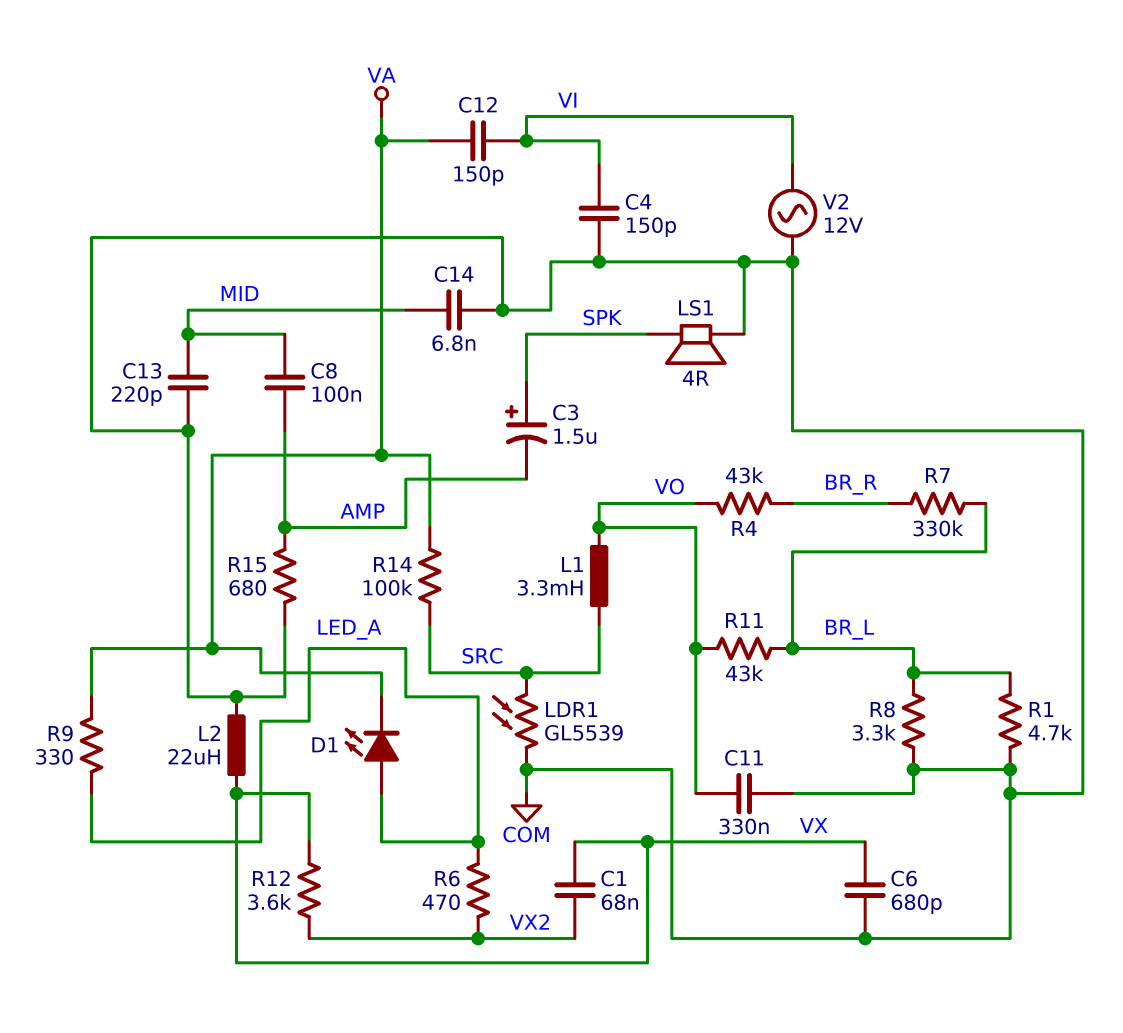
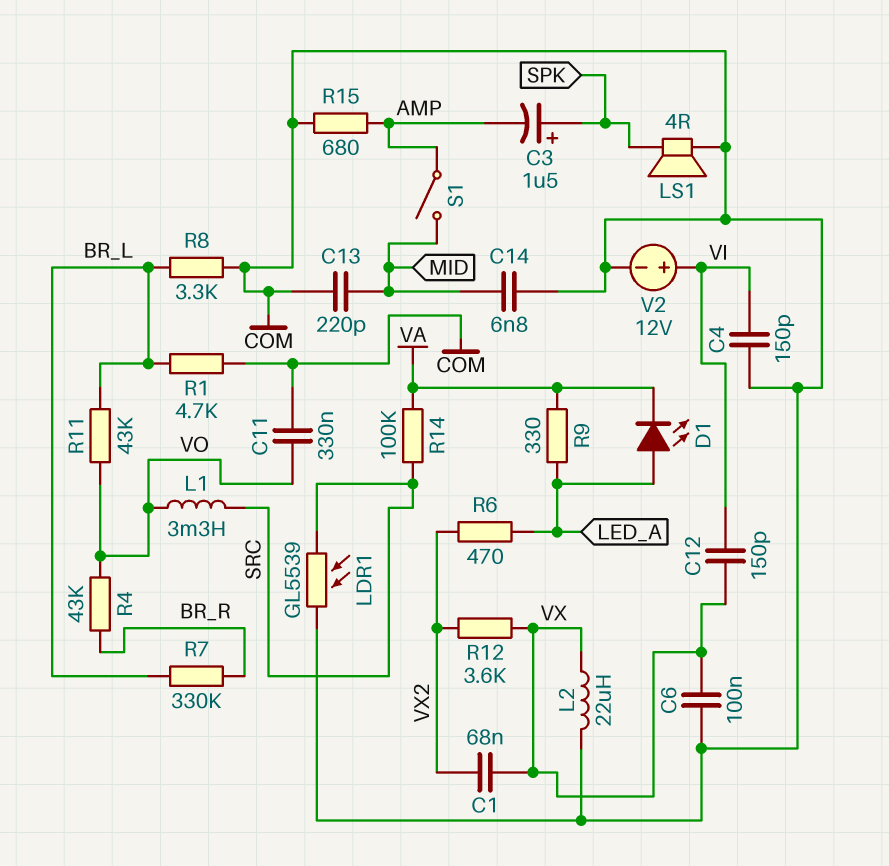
C6: 680pF (COM, VX) -> 100nF (COM, VX)
C8: 100nF (AMP, MID) -> none
C12: 150pF (VA, VI) -> 150pF (VI, VX)
S1: none -> switch (AMP, MID)
V2: AC 12V (COM, VI) -> 12V (plus VI, minus COM)

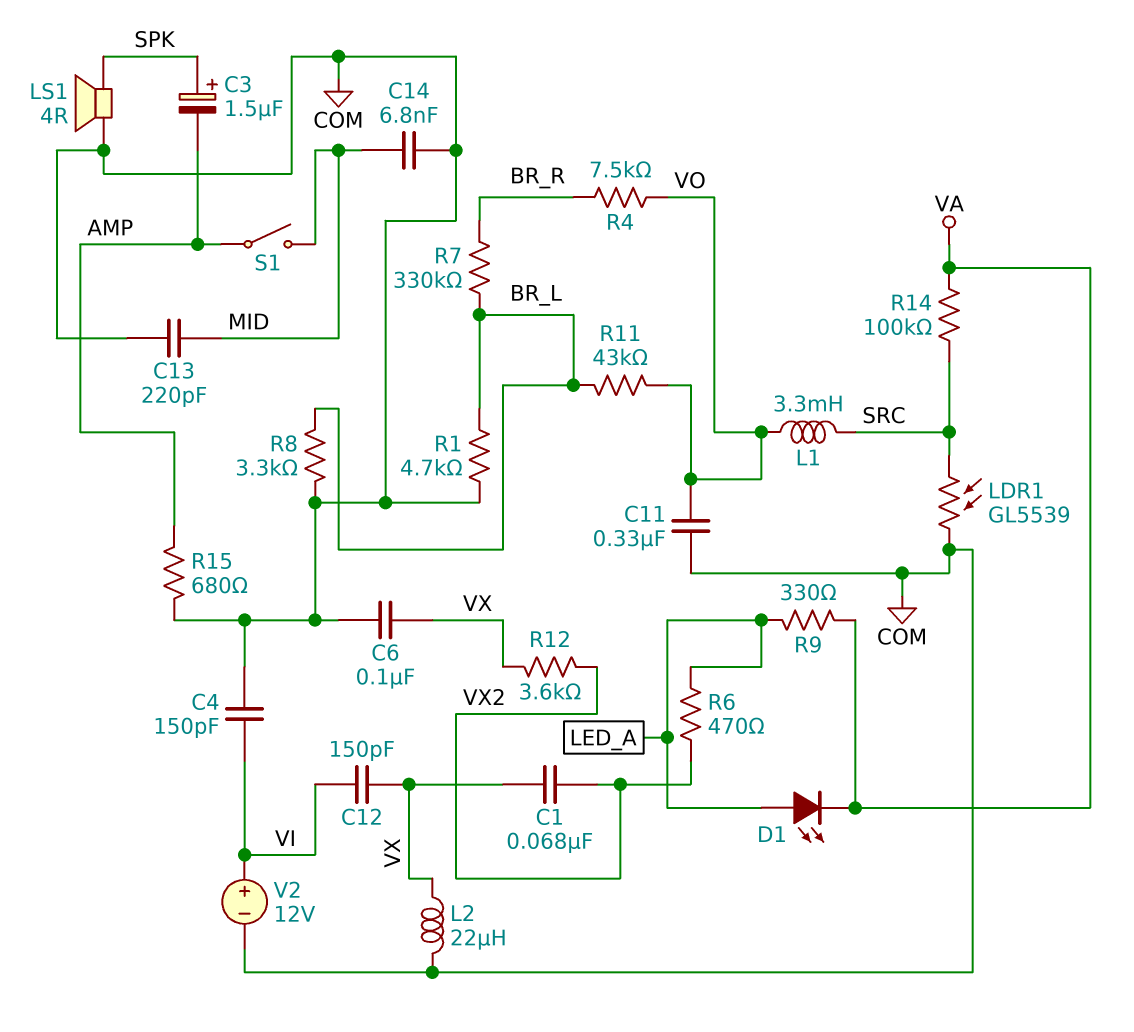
R4: 43k (BR_R, VO) -> 7.5k (BR_R, VO)

